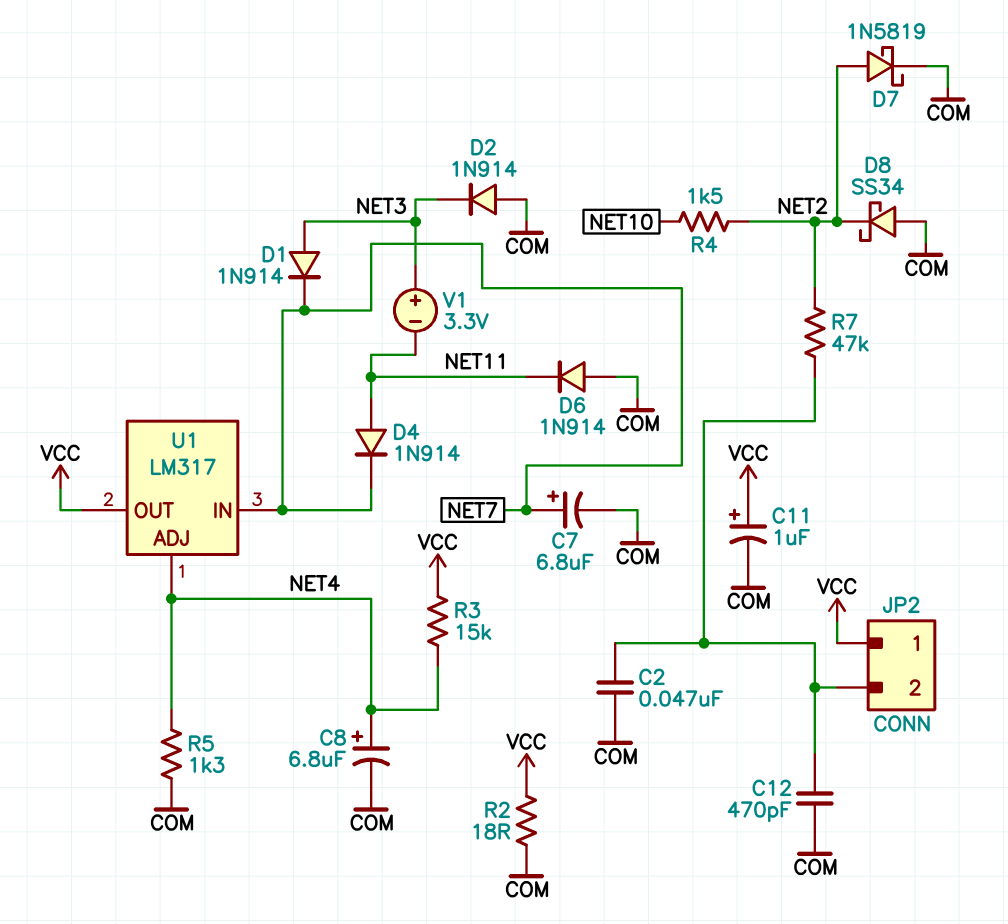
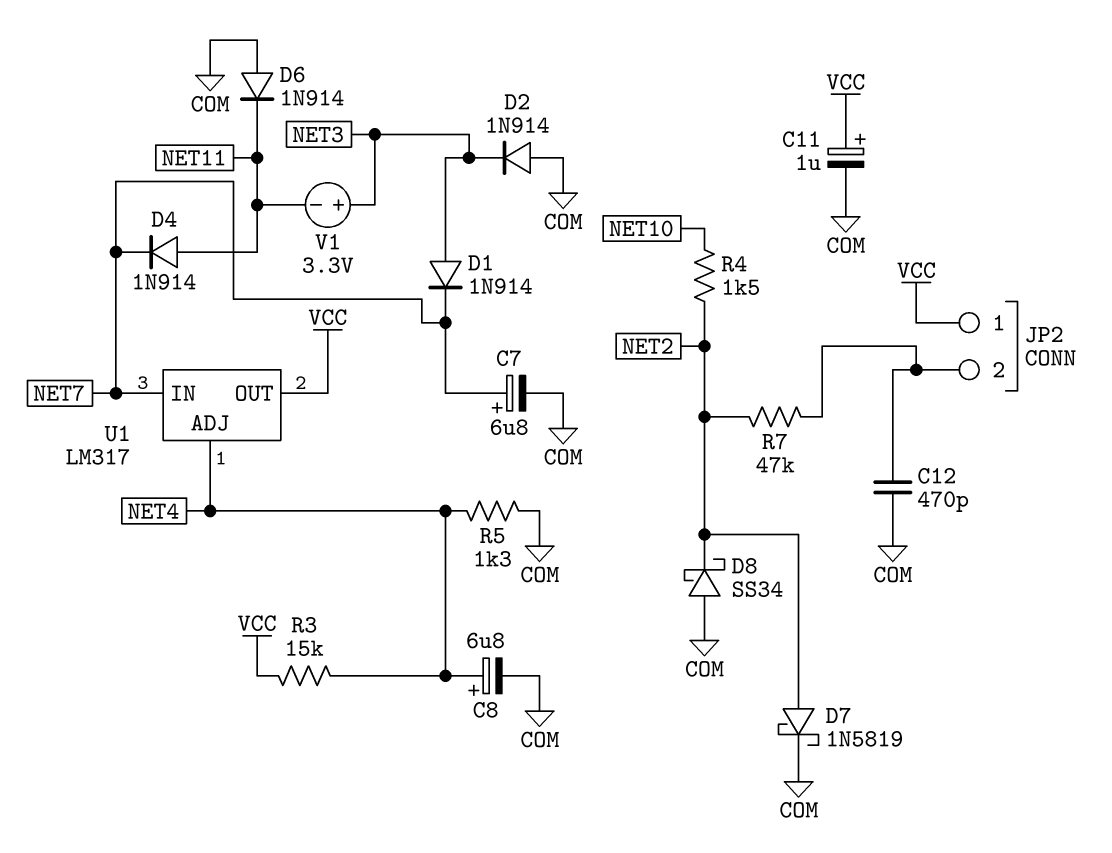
C2: 47nF (COM, JP2/2) -> none
R2: 18 (COM, VCC) -> none

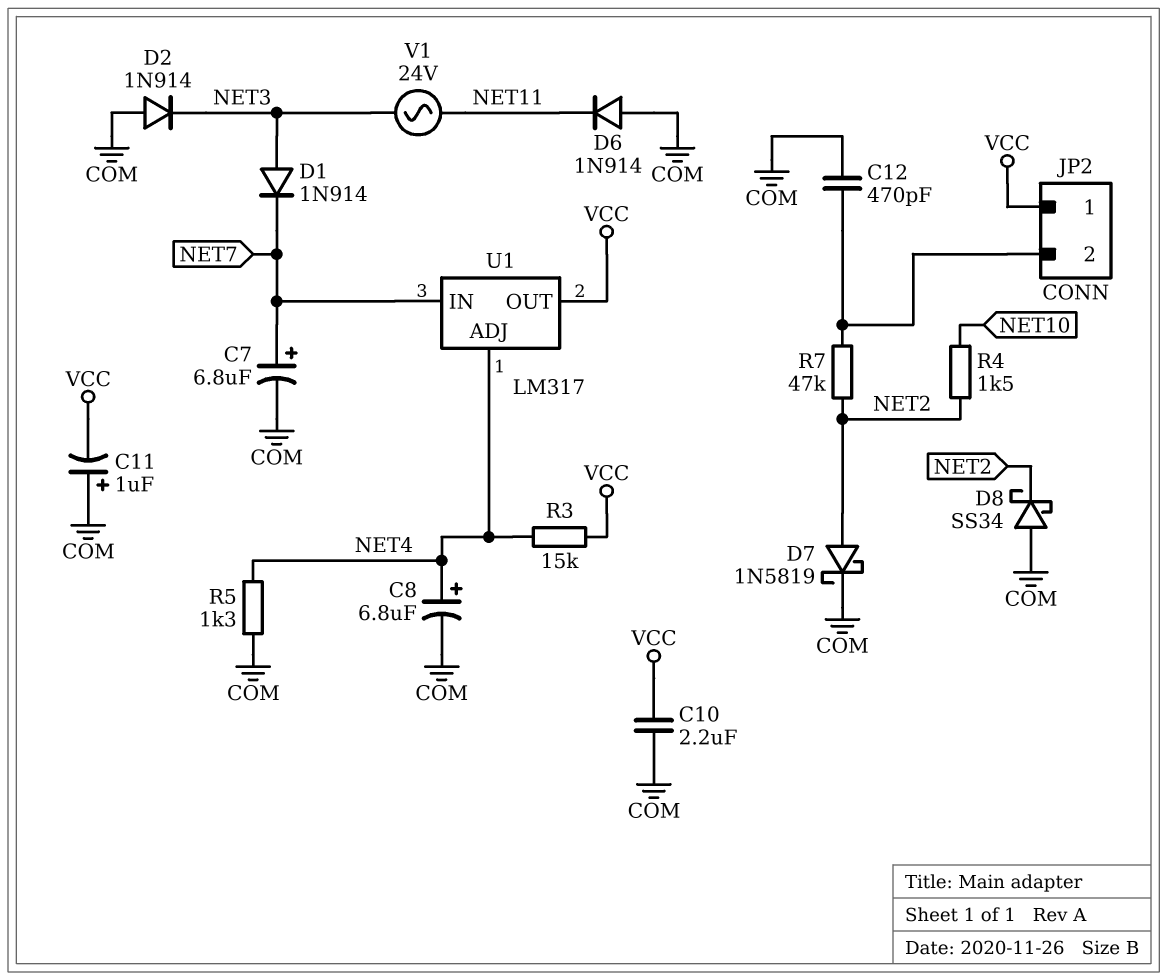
C10: none -> 2.2uF (COM, VCC)
C11: 1uF (plus VCC, minus COM) -> 1uF (plus COM, minus VCC)
D4: diode 1N914 (A NET11, K NET7) -> none
V1: 3.3V (plus NET3, minus NET11) -> AC 24V (NET3, NET11)

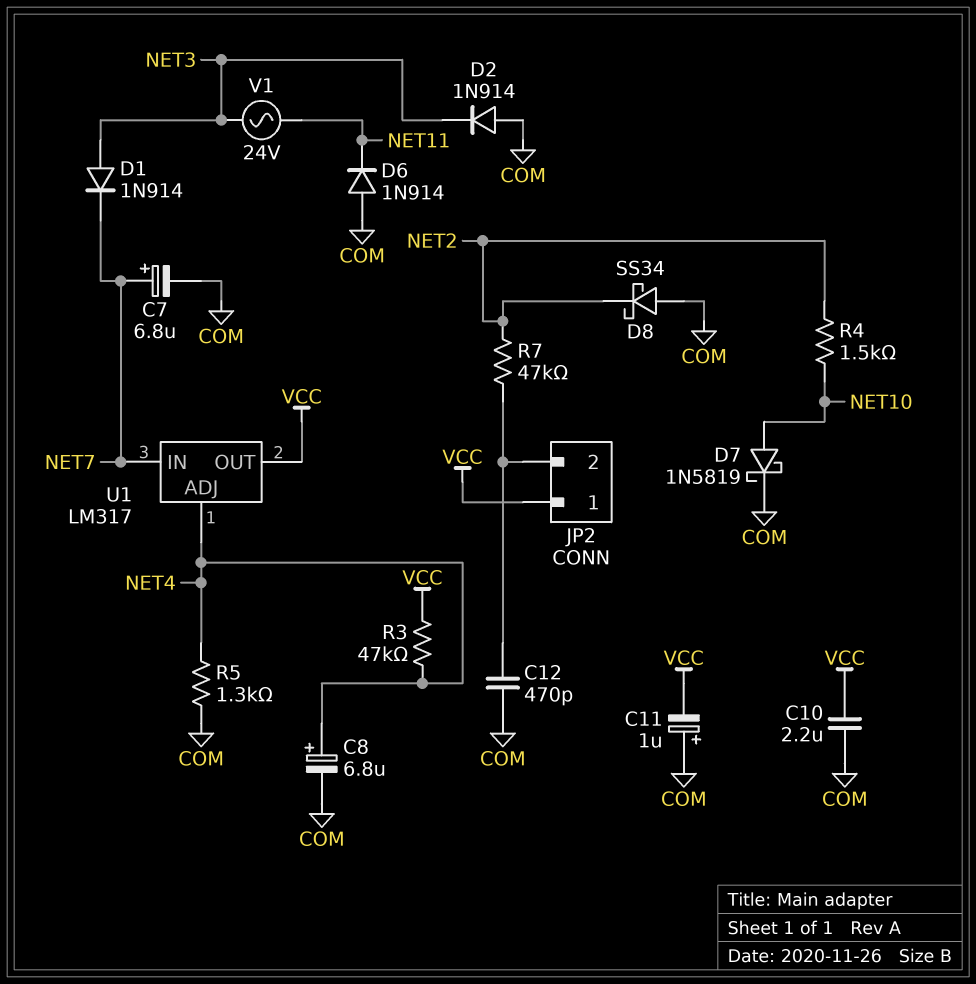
D7: schottky 1N5819 (A NET2, K COM) -> schottky 1N5819 (A NET10, K COM)
R3: 15k (NET4, VCC) -> 47k (NET4, VCC)

